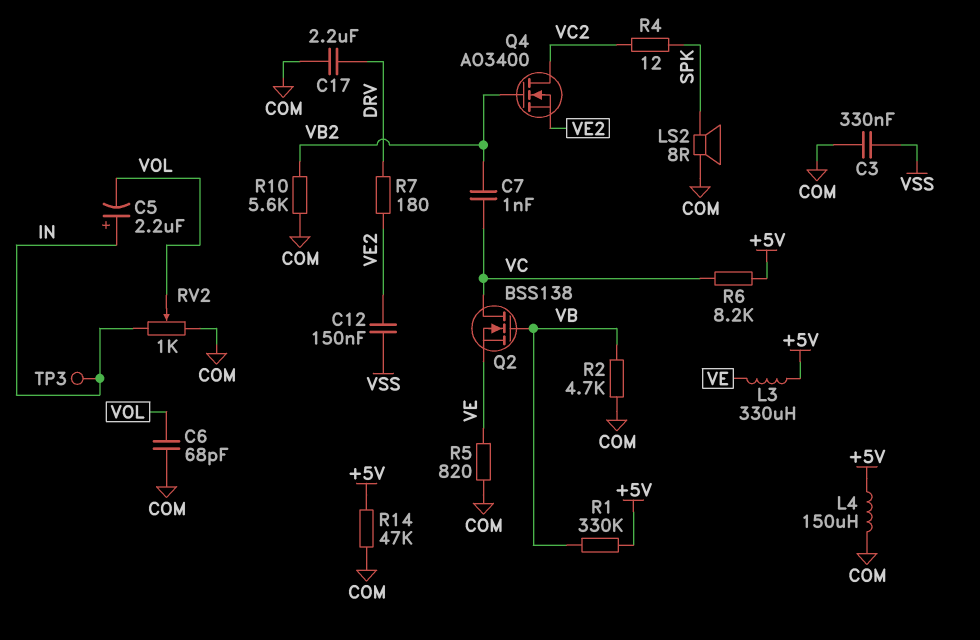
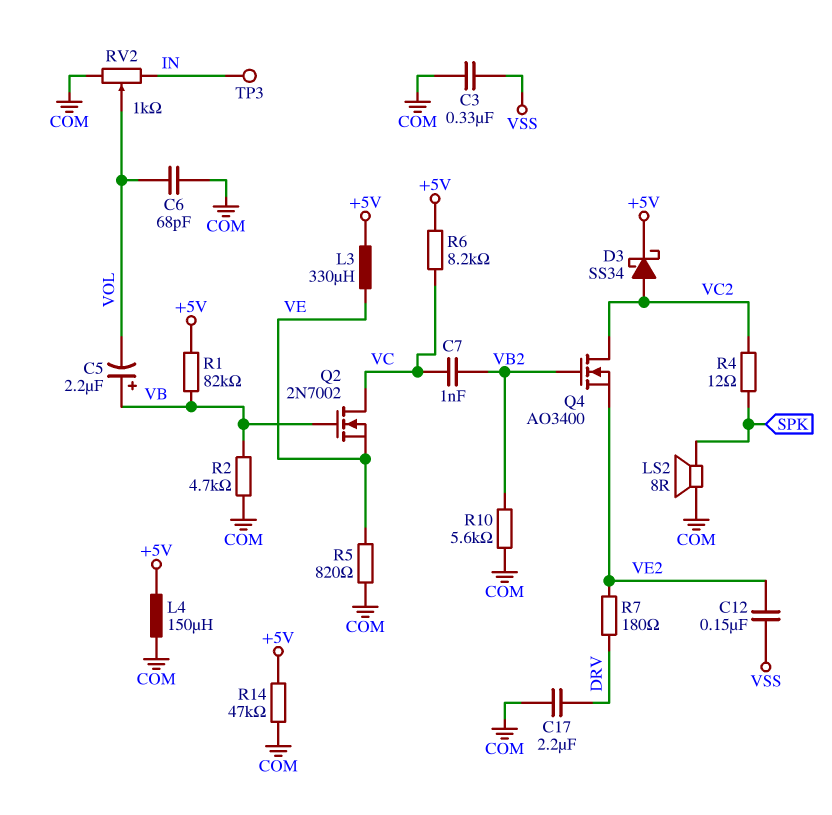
C5: 2.2uF (plus IN, minus VOL) -> 2.2uF (plus VB, minus VOL)
D3: none -> schottky SS34 (A VC2, K +5V)
Q2: NMOS BSS138 (G VB, D VC, S VE) -> NMOS 2N7002 (G VB, D VC, S VE)
R1: 330k (+5V, VB) -> 82k (+5V, VB)

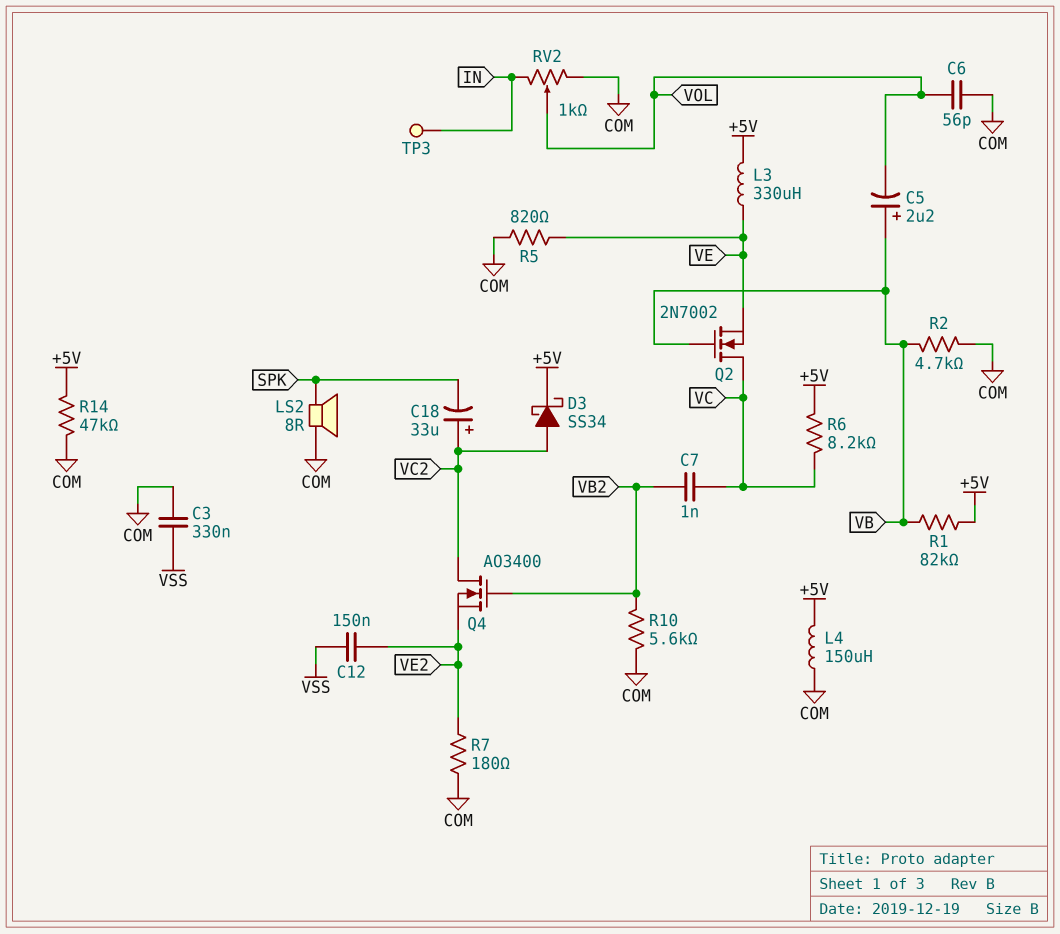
C6: 68pF (COM, VOL) -> 56pF (COM, VOL)
C17: 2.2uF (COM, DRV) -> none
C18: none -> 33uF (plus VC2, minus SPK)
R4: 12 (SPK, VC2) -> none
R7: 180 (DRV, VE2) -> 180 (COM, VE2)

